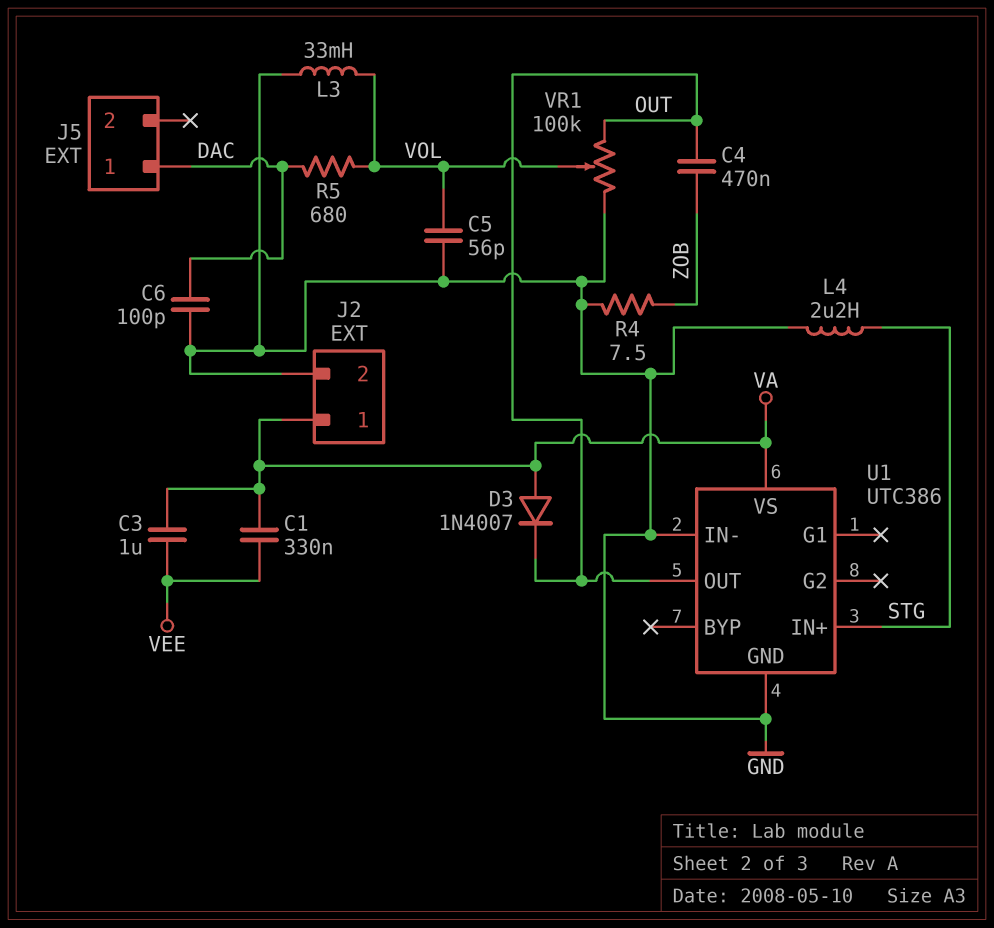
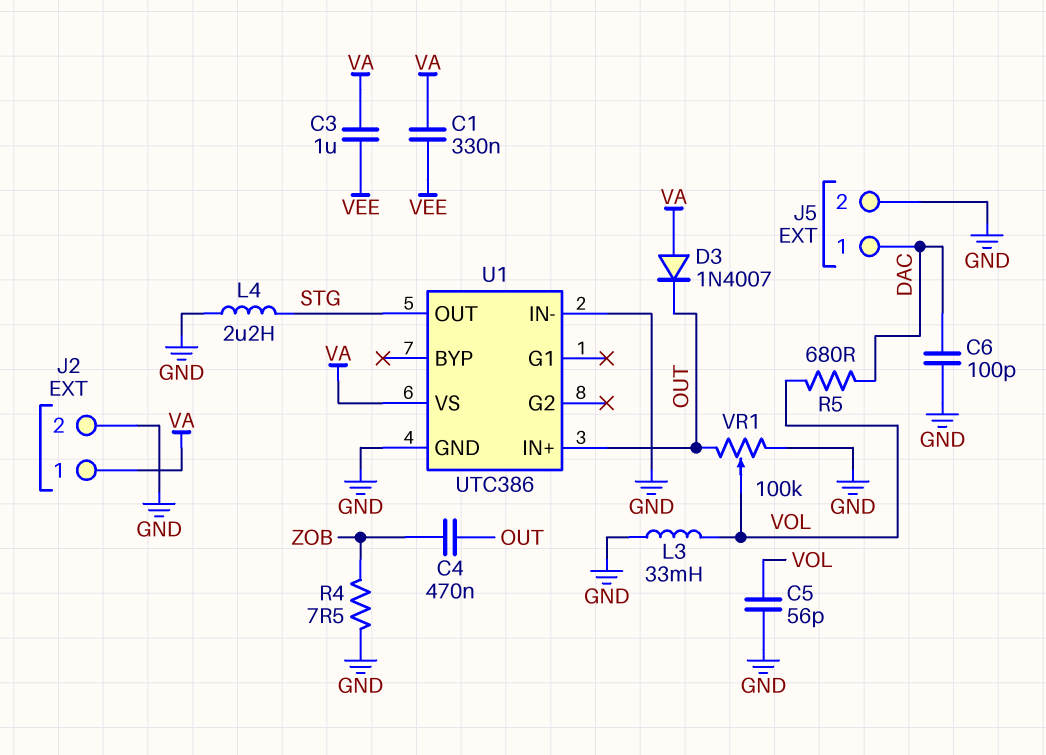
J5 pin 2: none -> GND
U1 pin IN+: STG -> OUT
U1 pin OUT: OUT -> STG

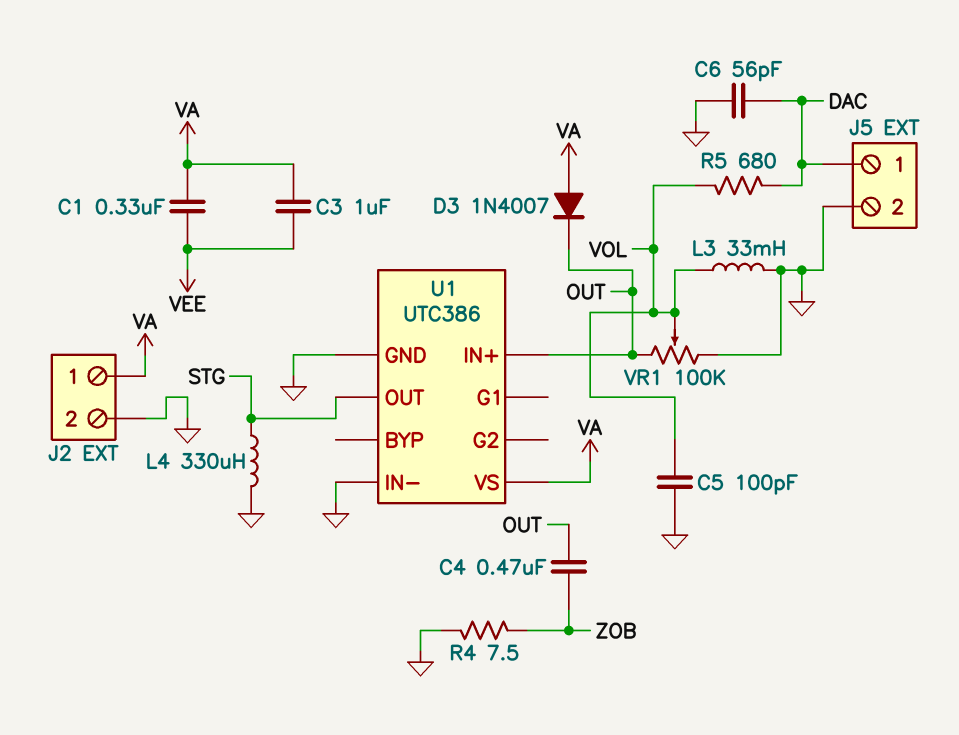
C5: 56pF (GND, VOL) -> 100pF (GND, VOL)
C6: 100pF (DAC, GND) -> 56pF (DAC, GND)
L4: 2.2uH (GND, STG) -> 330uH (GND, STG)

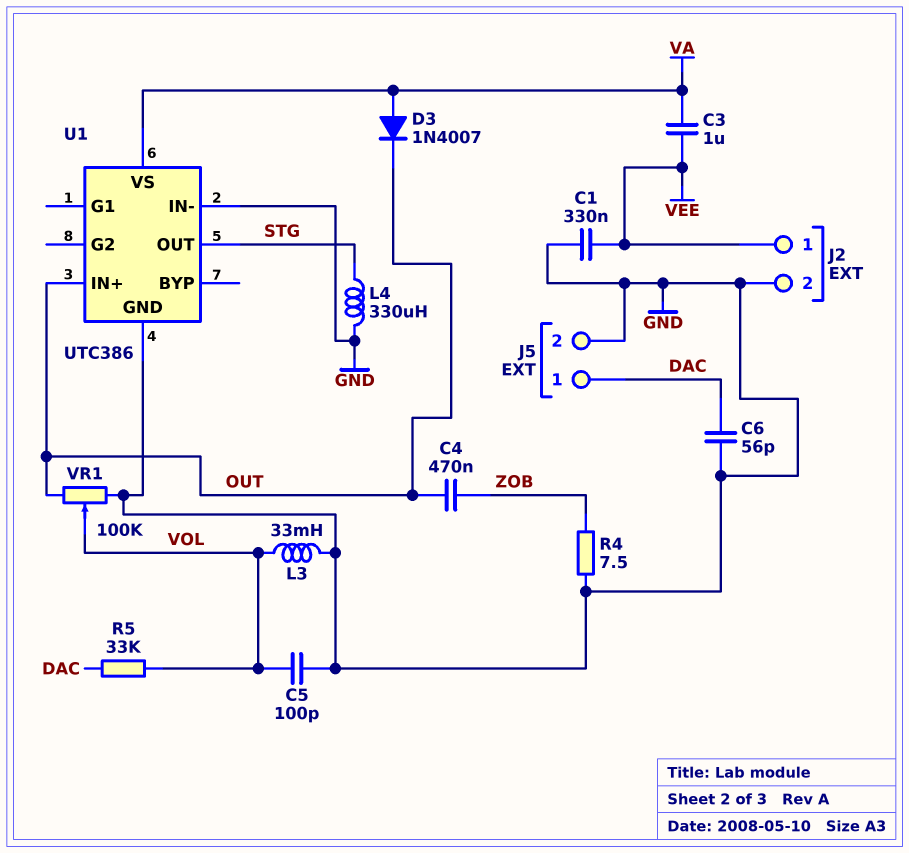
C1: 330nF (VA, VEE) -> 330nF (GND, VEE)
J2 pin 1: VA -> VEE
R5: 680 (DAC, VOL) -> 33k (DAC, VOL)

